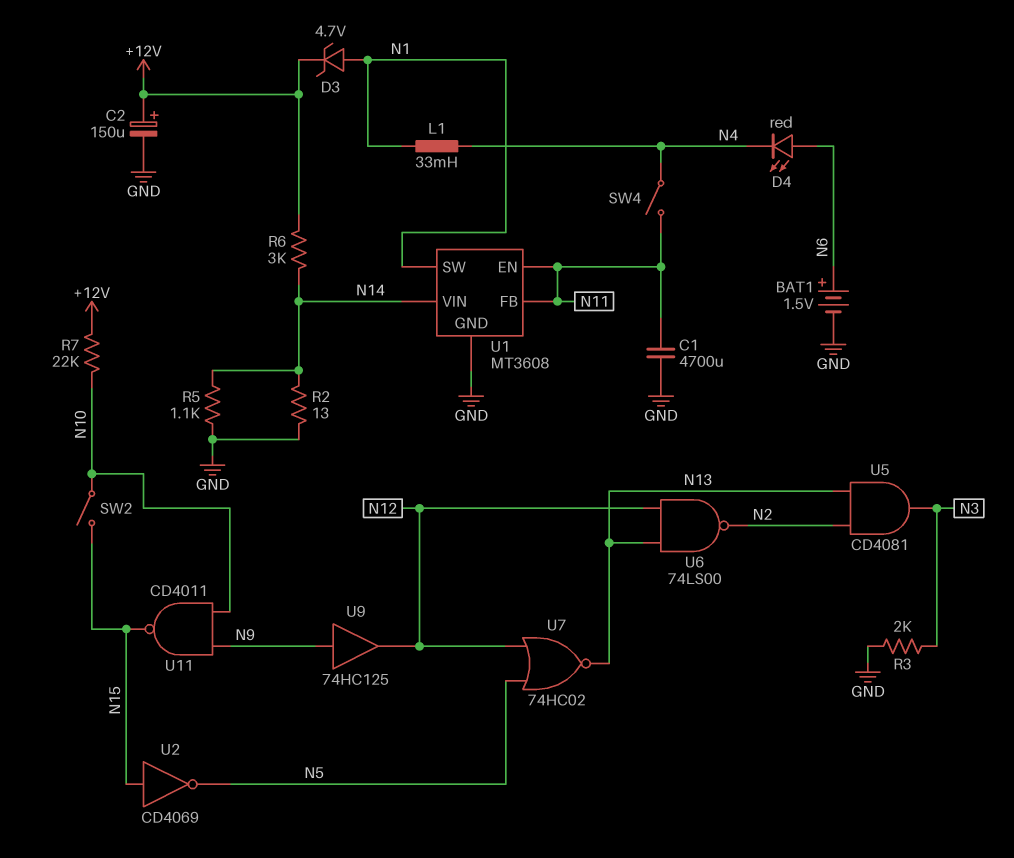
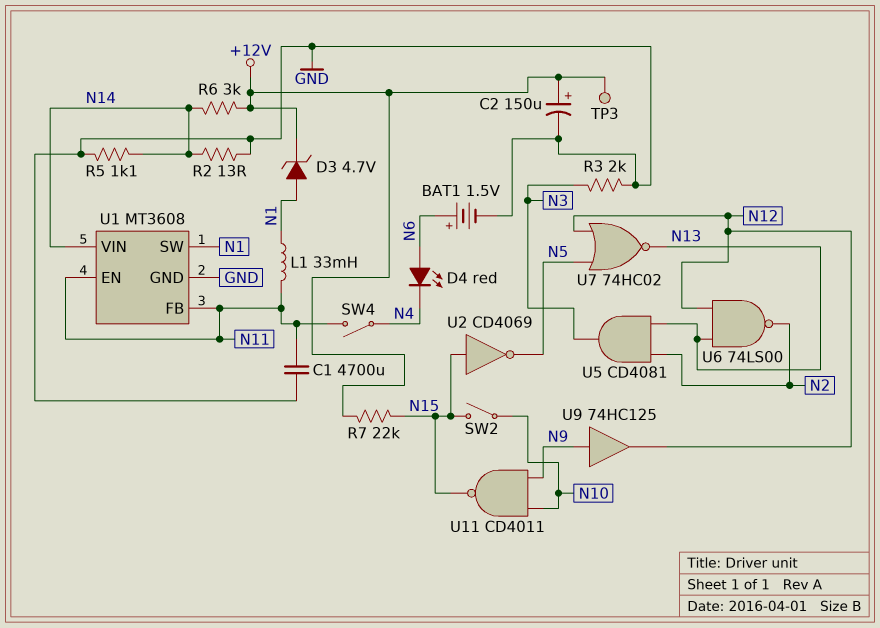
L1: 33mH (N1, N4) -> 33mH (N1, N11)
R7: 22k (+12V, N10) -> 22k (+12V, N15)
TP3: none -> test point (+12V)

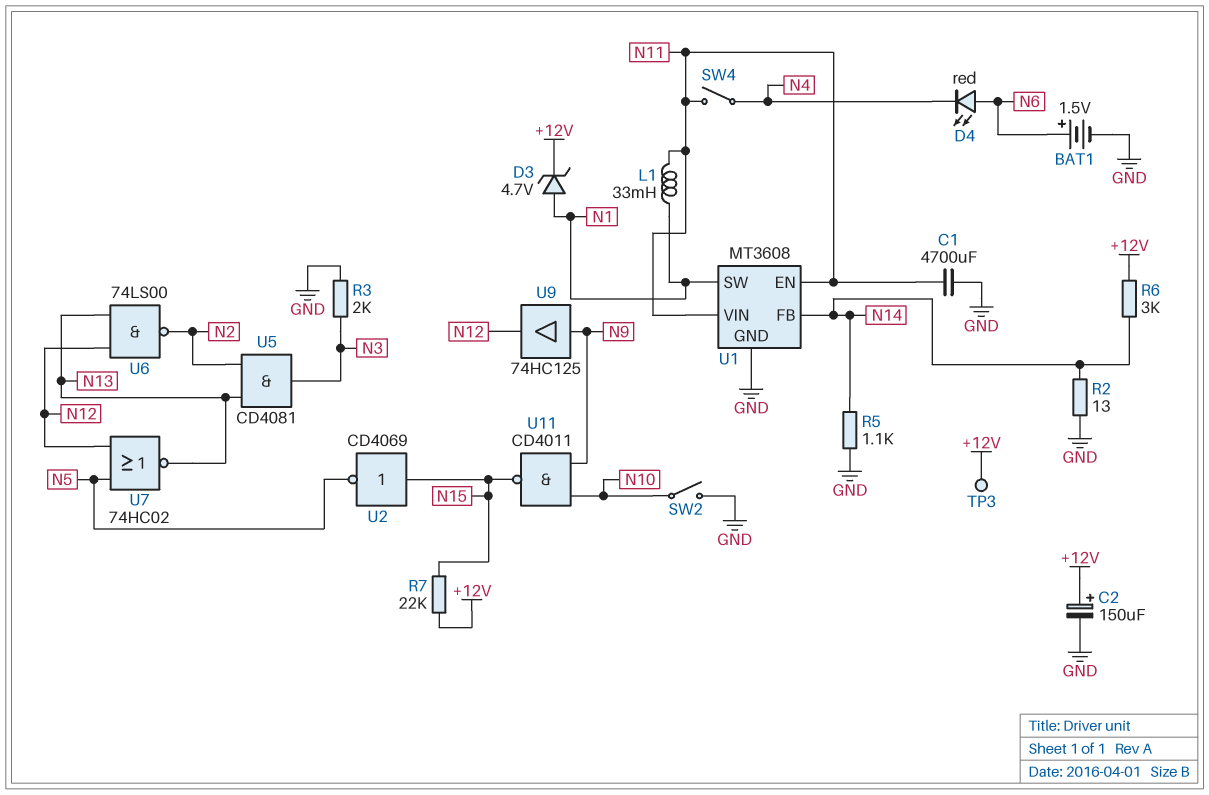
SW2: switch (N10, N15) -> switch (GND, N10)
U1 pin FB: N11 -> N14
U1 pin VIN: N14 -> N11

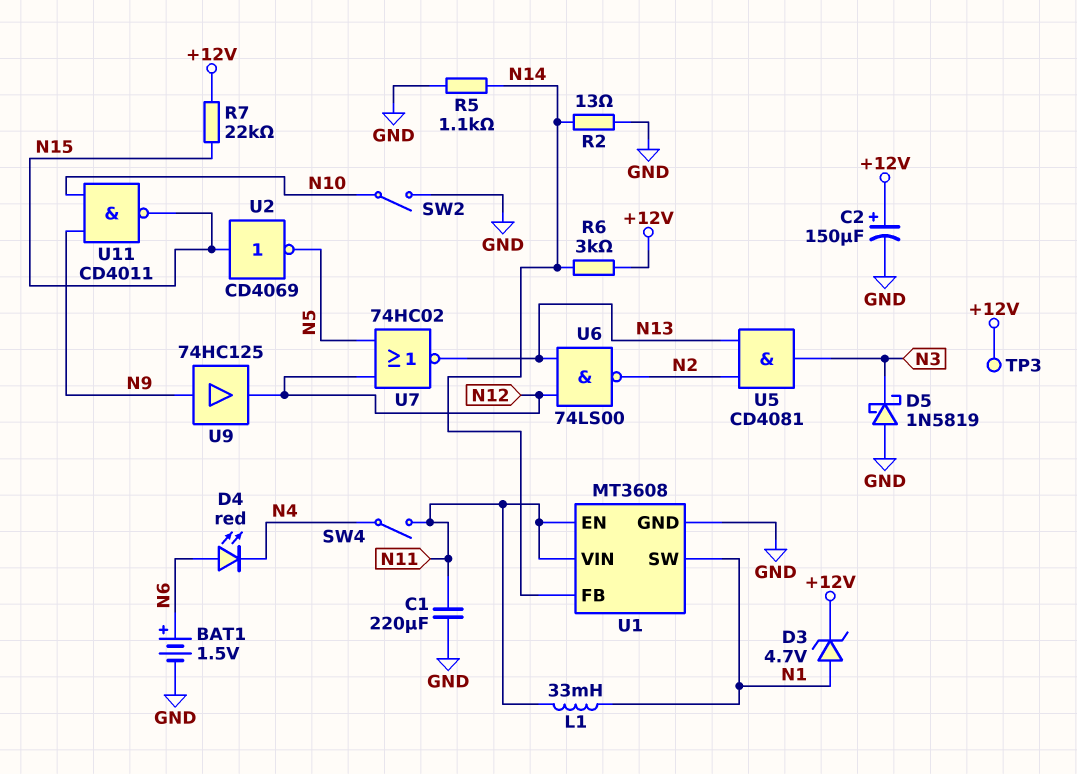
C1: 4700uF (GND, N11) -> 220uF (GND, N11)
D5: none -> schottky 1N5819 (A GND, K N3)
R3: 2k (GND, N3) -> none

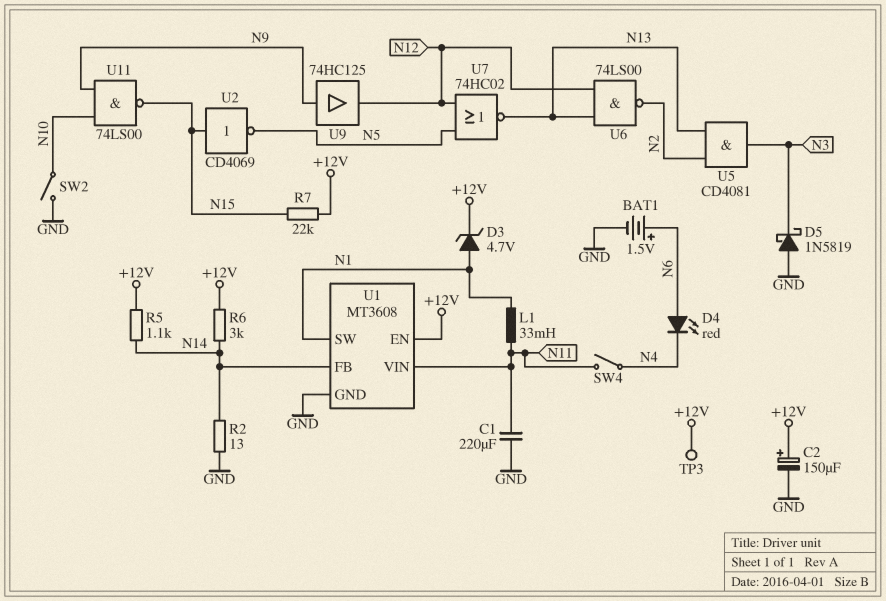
R5: 1.1k (GND, N14) -> 1.1k (+12V, N14)
U1 pin EN: N11 -> +12V
U11: NAND CD4011 (in N9, in N10, out N15) -> NAND 74LS00 (in N9, in N10, out N15)

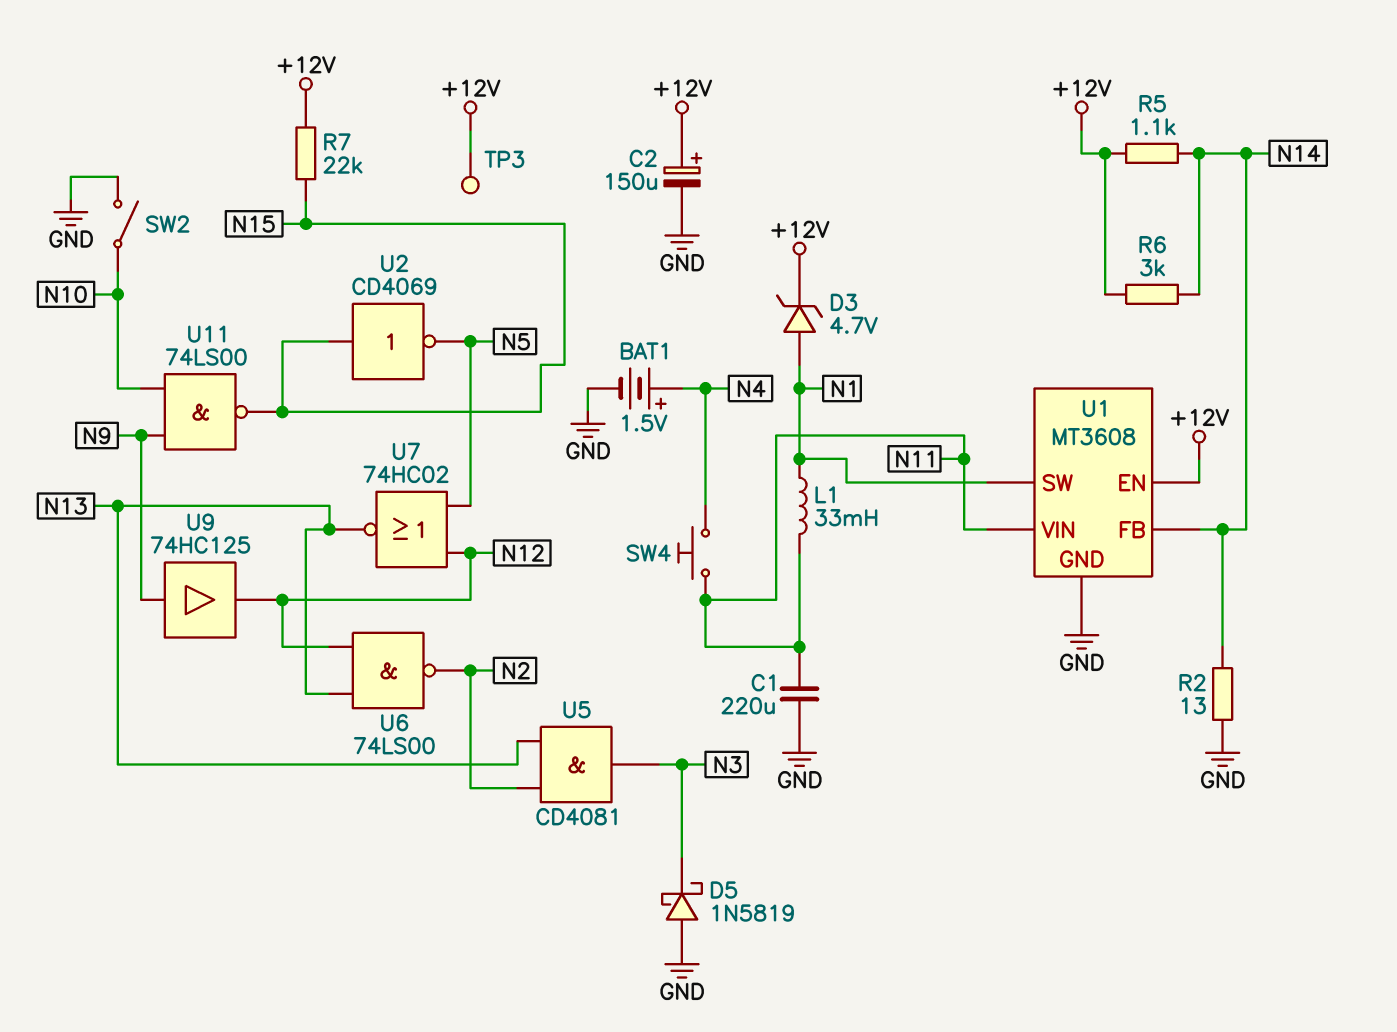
BAT1: 1.5V (plus N6, minus GND) -> 1.5V (plus N4, minus GND)
D4: LED red (A N6, K N4) -> none
SW4: switch (N4, N11) -> button (N4, N11)

